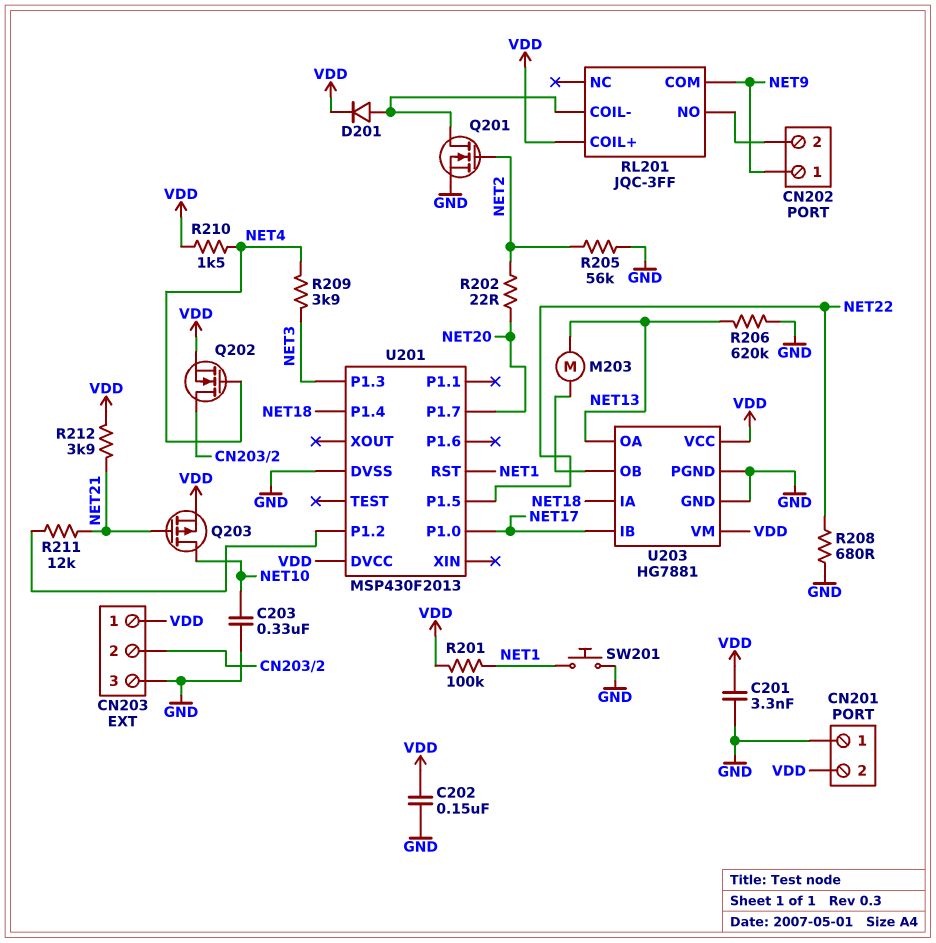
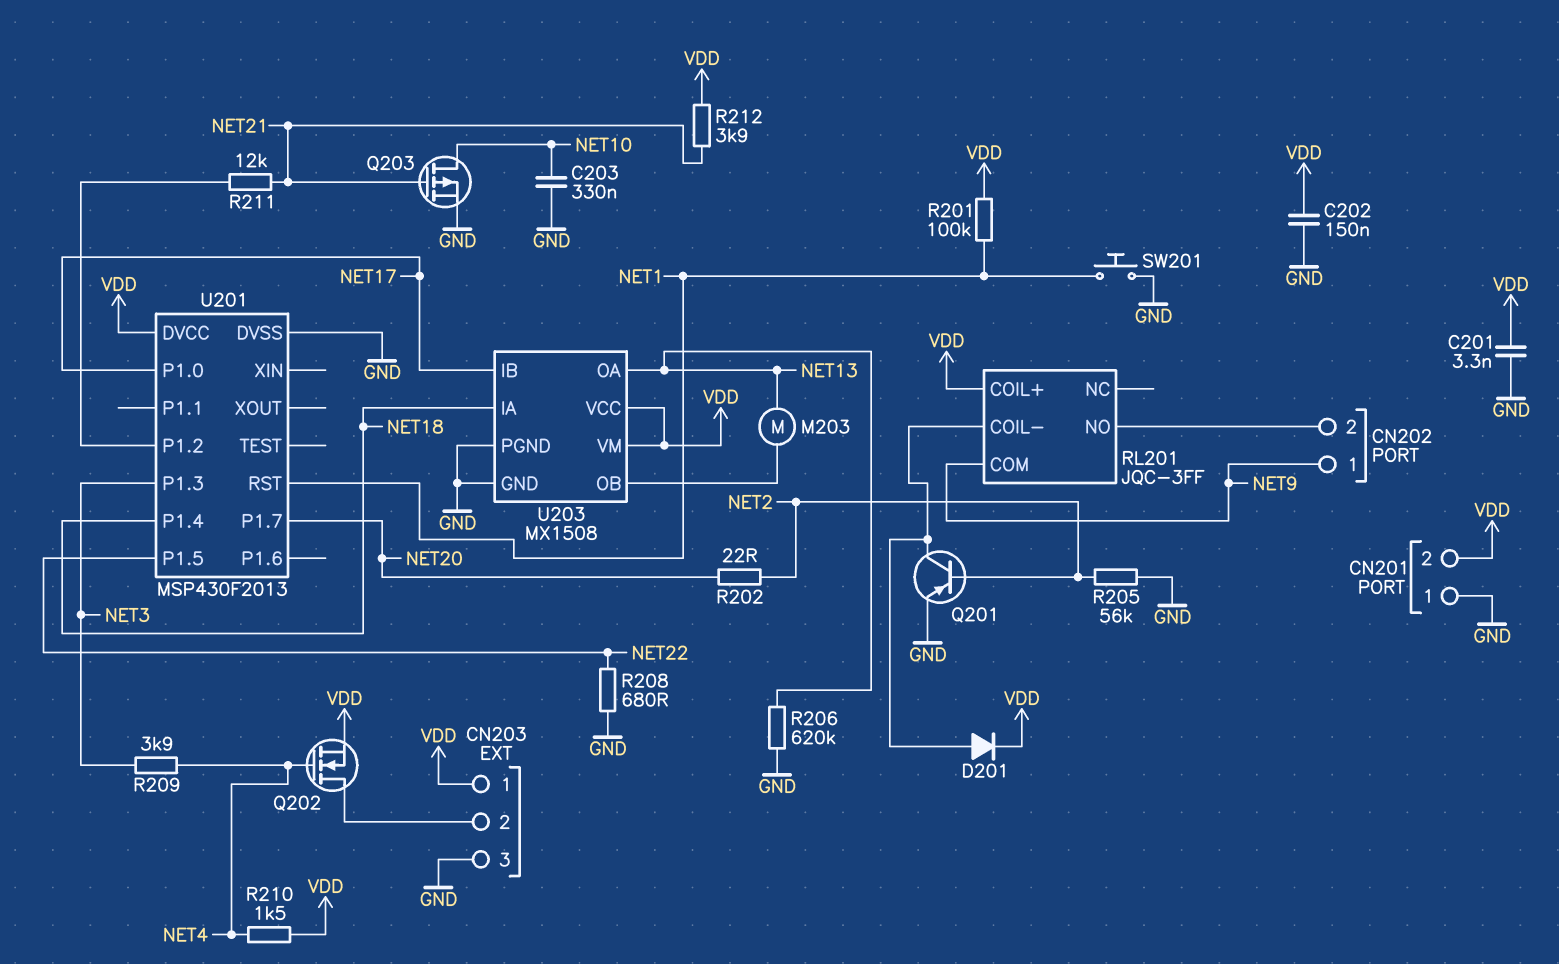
Q201: NMOS (G NET2, D RL201/COIL-, S GND) -> PNP (B NET2, C RL201/COIL-, E GND)
Q203: PMOS (G NET21, D NET10, S VDD) -> PMOS (G NET21, D NET10, S GND)
U203: HG7881 -> MX1508

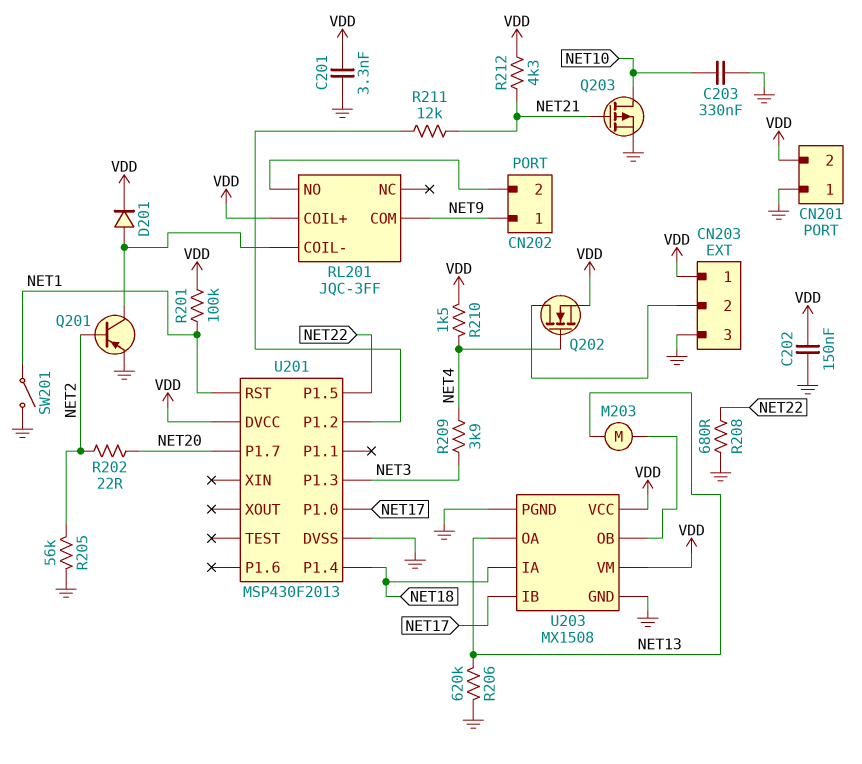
R212: 3.9k (NET21, VDD) -> 4.3k (NET21, VDD)
SW201: button (GND, NET1) -> switch (GND, NET1)

